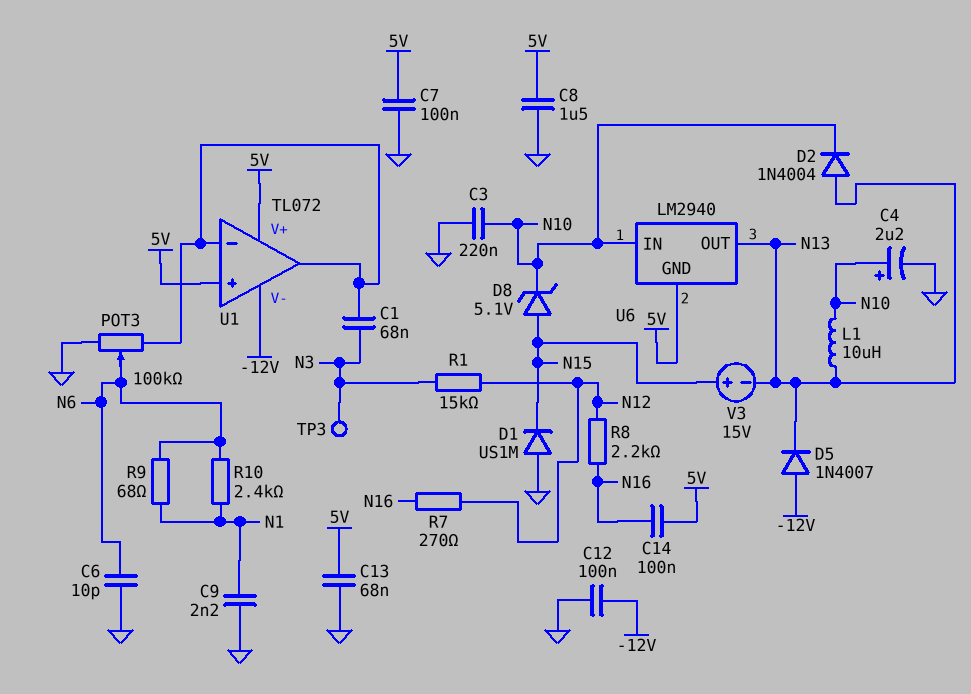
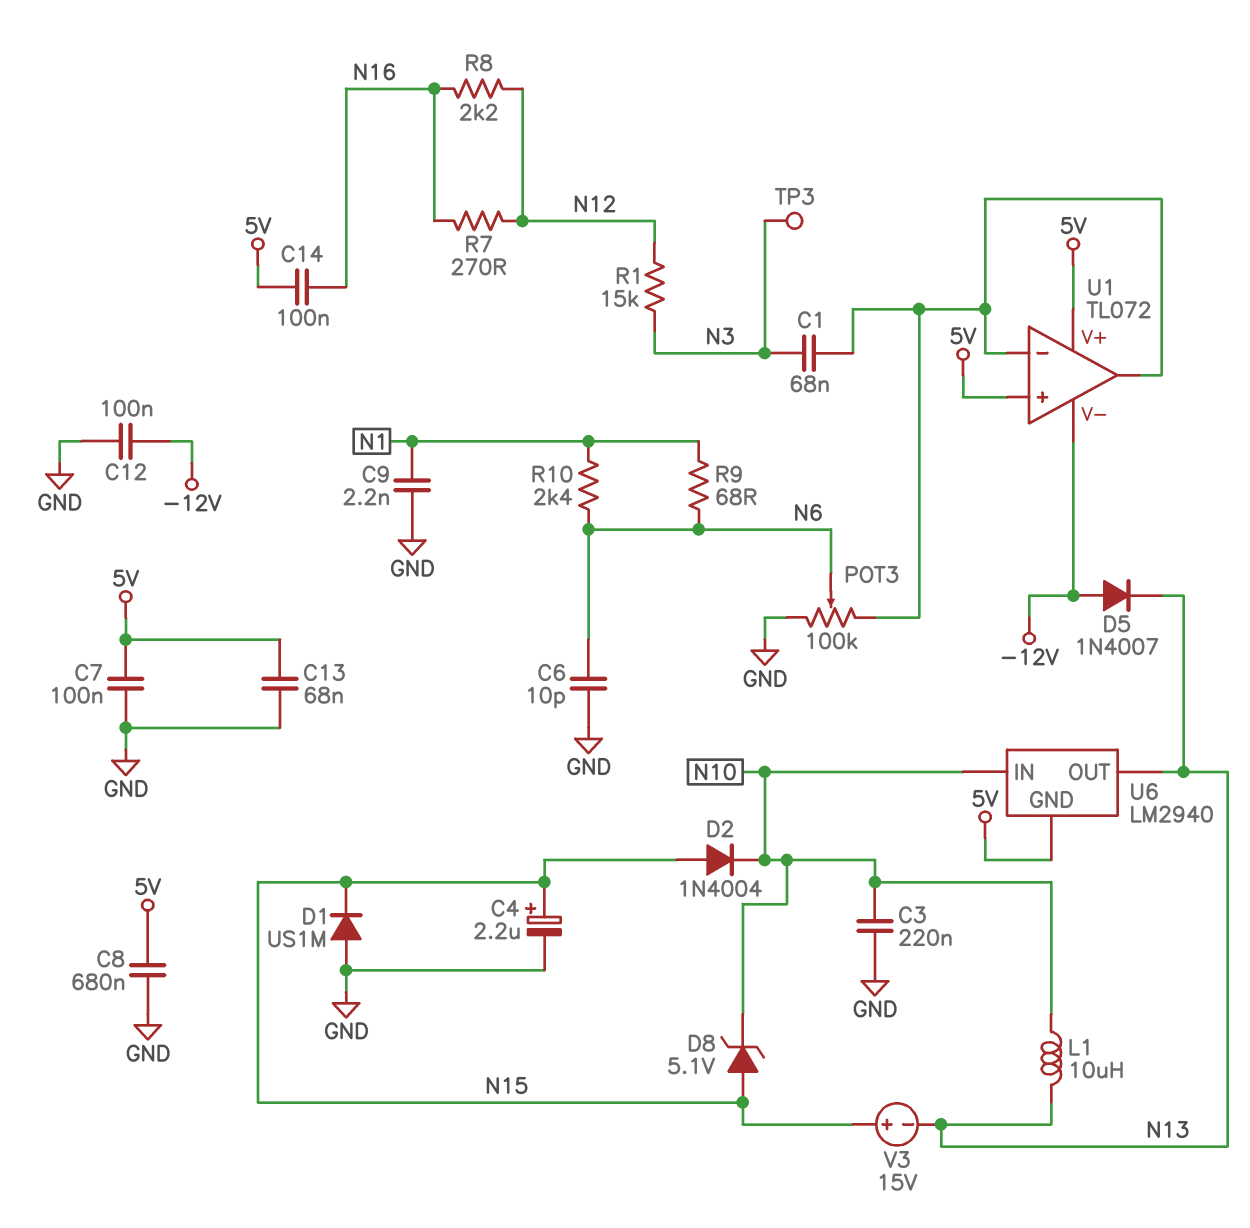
C4: 2.2uF (plus N10, minus GND) -> 2.2uF (plus N15, minus GND)
C8: 1.5uF (5V, GND) -> 680nF (5V, GND)
D2: diode 1N4004 (A N13, K N10) -> diode 1N4004 (A N15, K N10)

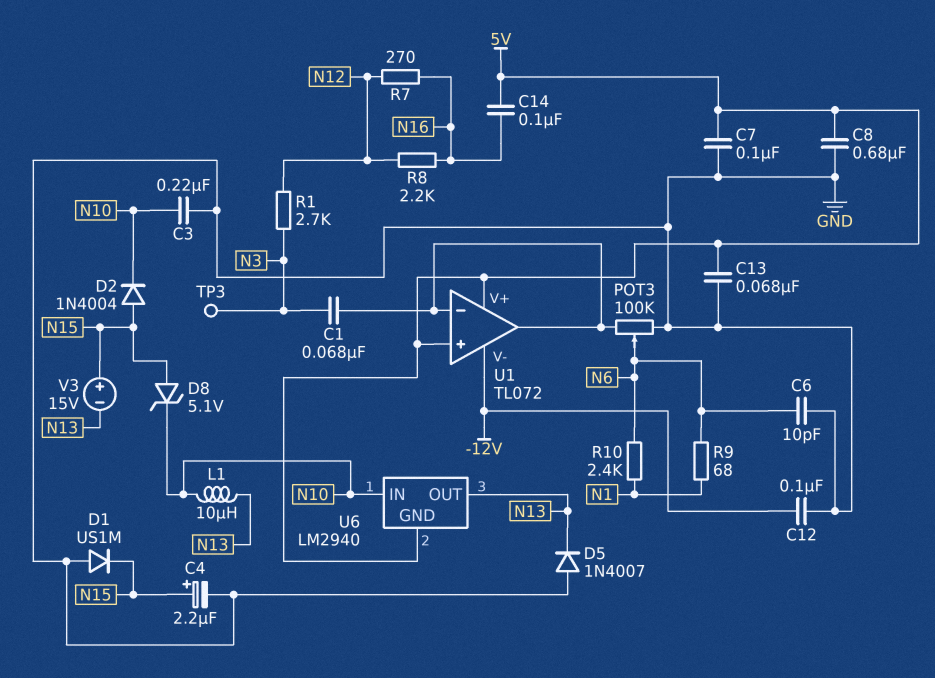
C9: 2.2nF (GND, N1) -> none
D5: diode 1N4007 (A -12V, K N13) -> diode 1N4007 (A GND, K N13)
R1: 15k (N3, N12) -> 2.7k (N3, N12)

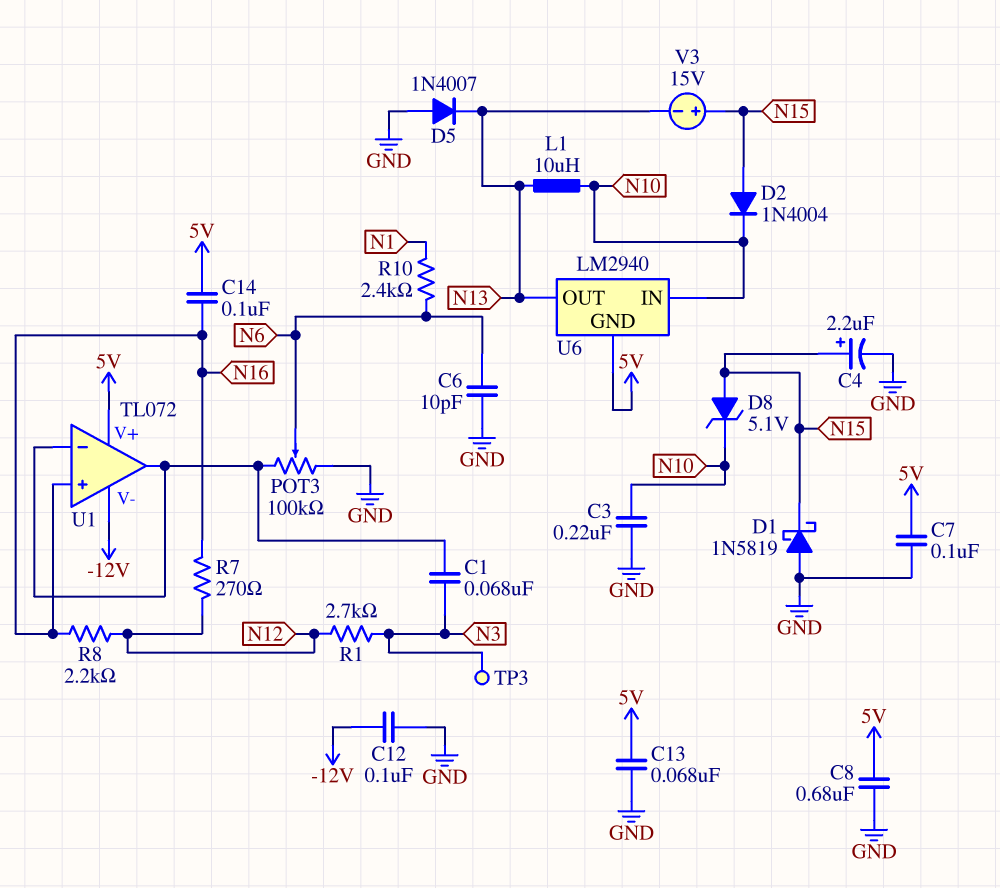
D1: diode US1M (A GND, K N15) -> schottky 1N5819 (A GND, K N15)
R9: 68 (N1, N6) -> none
U1 pin in+: 5V -> N16

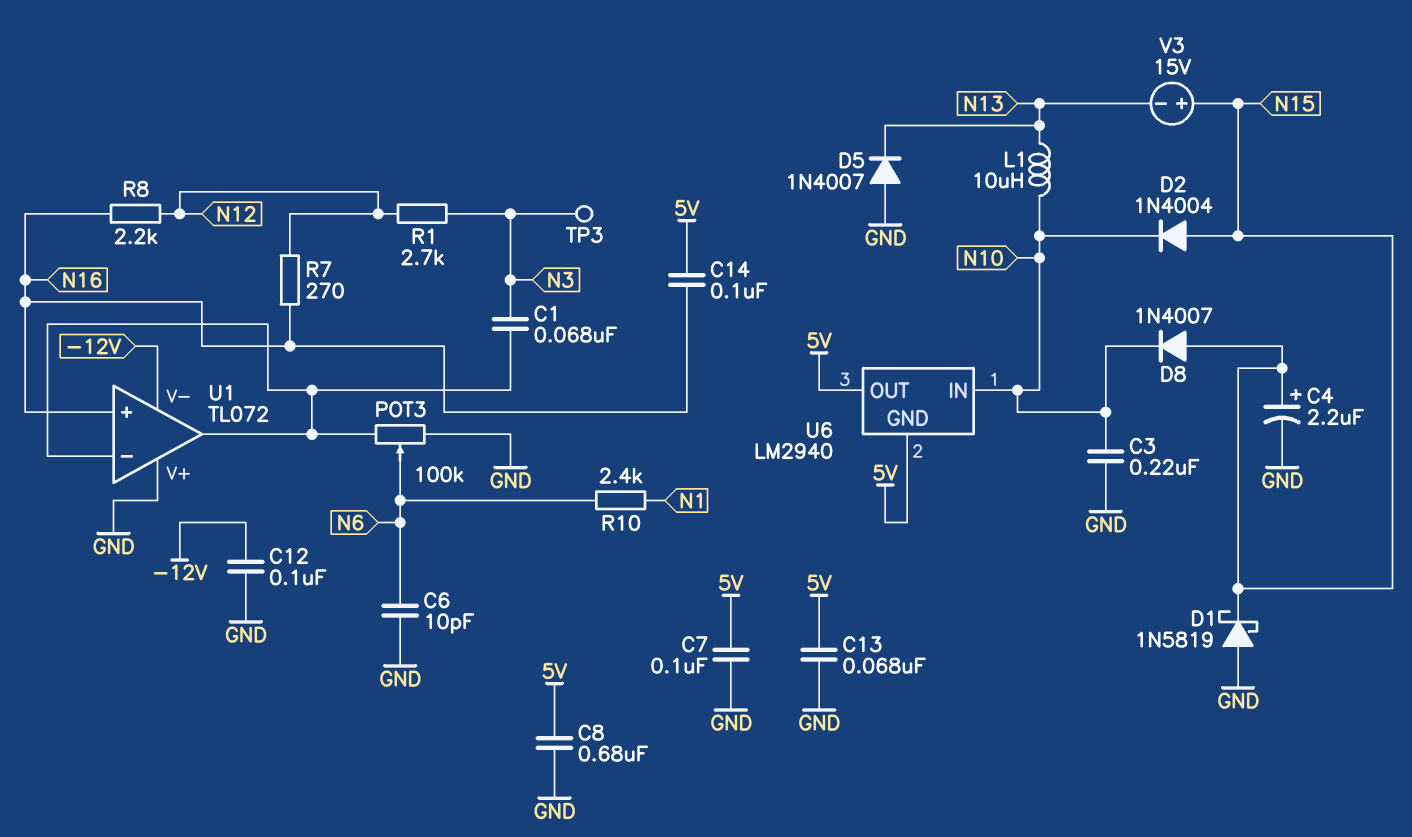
D8: zener 5.1V (A N15, K N10) -> diode 1N4007 (A N15, K N10)
U1 pin V+: 5V -> GND
U6 pin OUT: N13 -> 5V

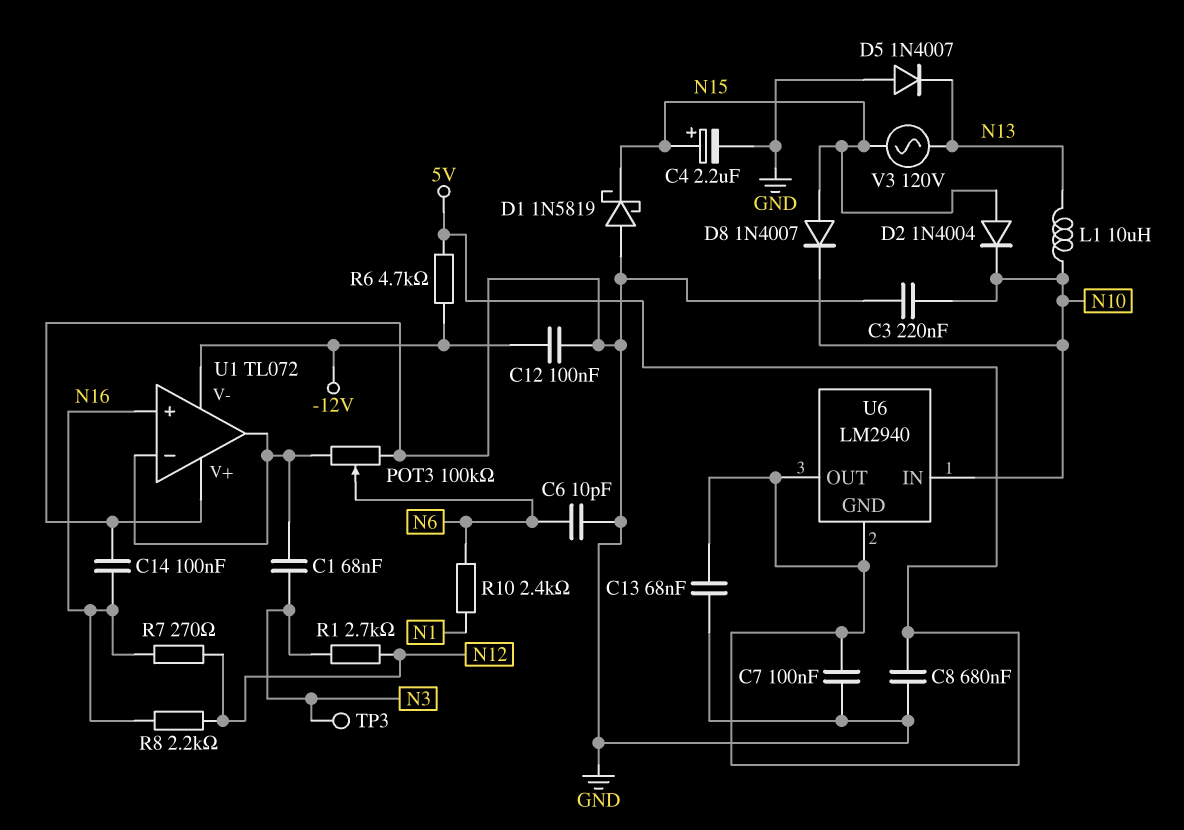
C14: 100nF (5V, N16) -> 100nF (GND, N16)
R6: none -> 4.7k (-12V, 5V)
V3: 15V (plus N15, minus N13) -> AC 120V (N13, N15)

